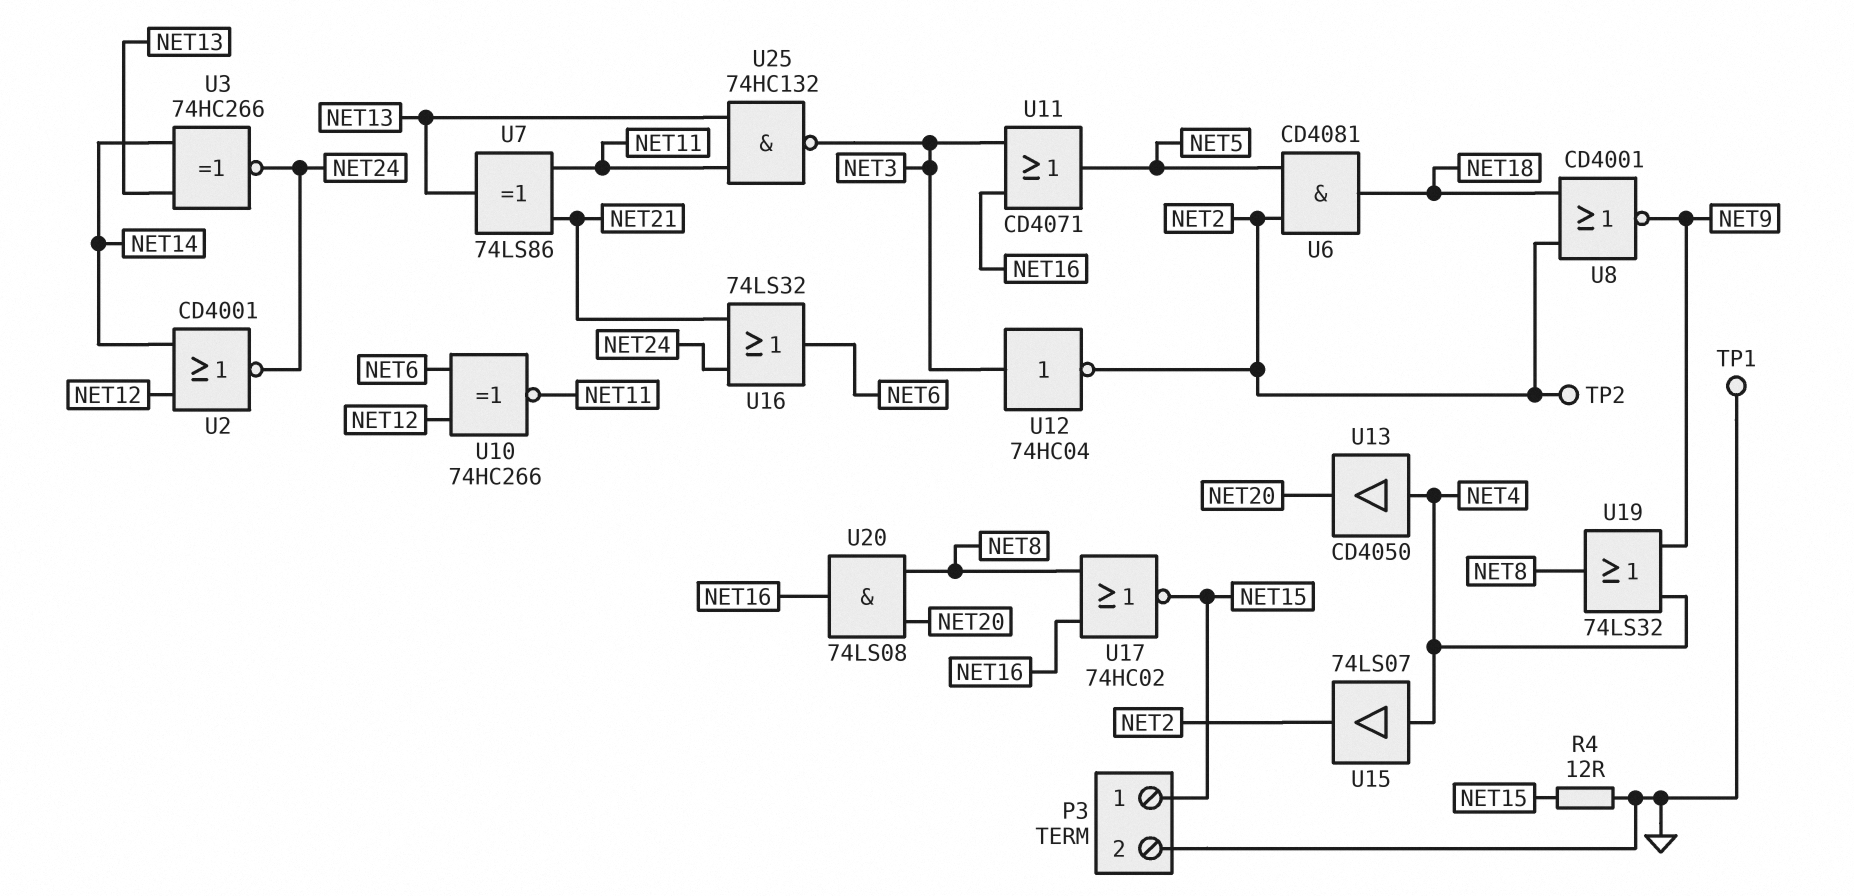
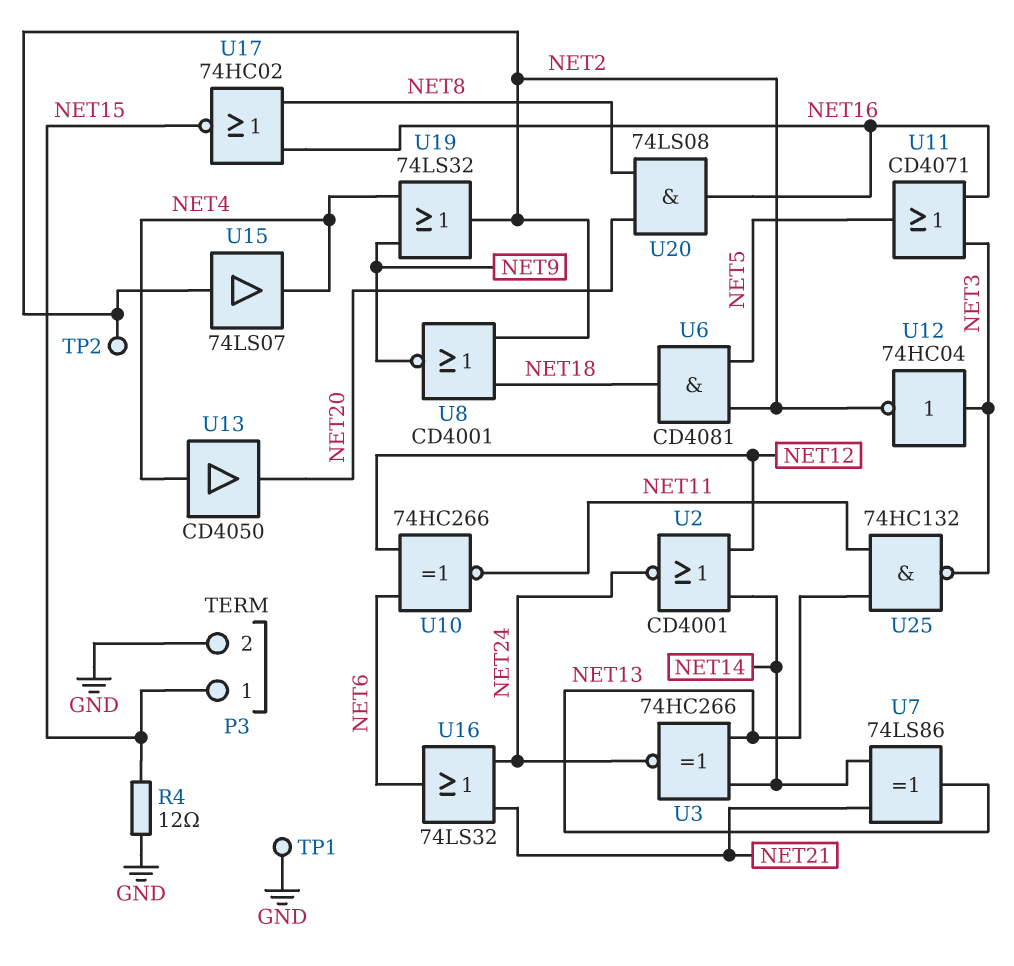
U7: XOR 74LS86 (in NET11, in NET21, out NET13) -> XOR 74LS86 (in NET14, in NET21, out NET13)
U15: buffer 74LS07 (in NET4, out NET2) -> buffer 74LS07 (in NET2, out NET4)
U19: OR 74LS32 (in NET4, in NET9, out NET8) -> OR 74LS32 (in NET4, in NET9, out NET2)

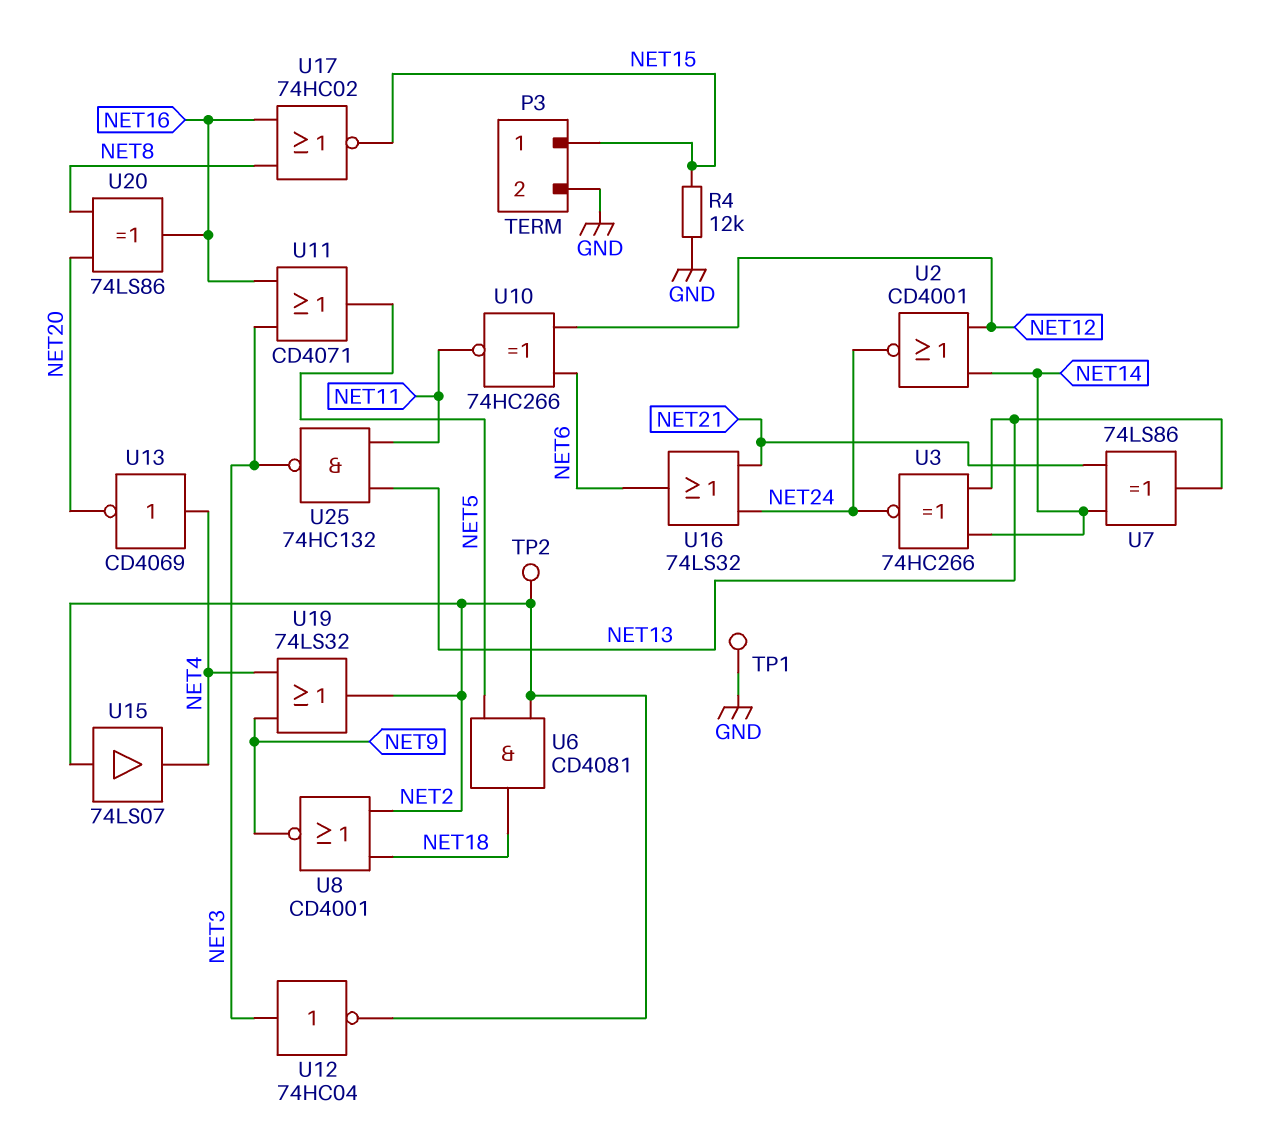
R4: 12 (GND, NET15) -> 12k (GND, NET15)
U13: buffer CD4050 (in NET4, out NET20) -> NOT CD4069 (in NET4, out NET20)
U20: AND 74LS08 (in NET8, in NET20, out NET16) -> XOR 74LS86 (in NET8, in NET20, out NET16)

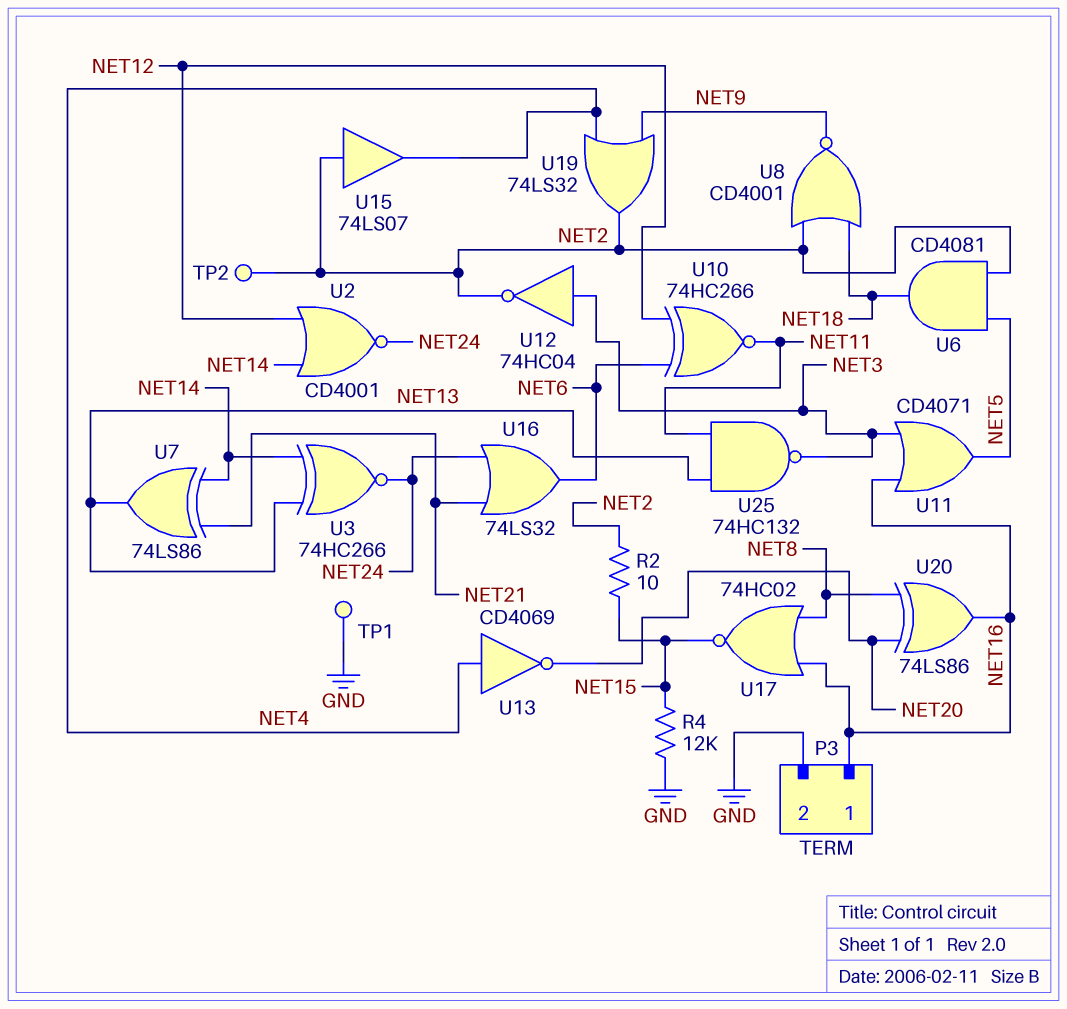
P3 pin 1: NET15 -> NET16
R2: none -> 10 (NET2, NET15)

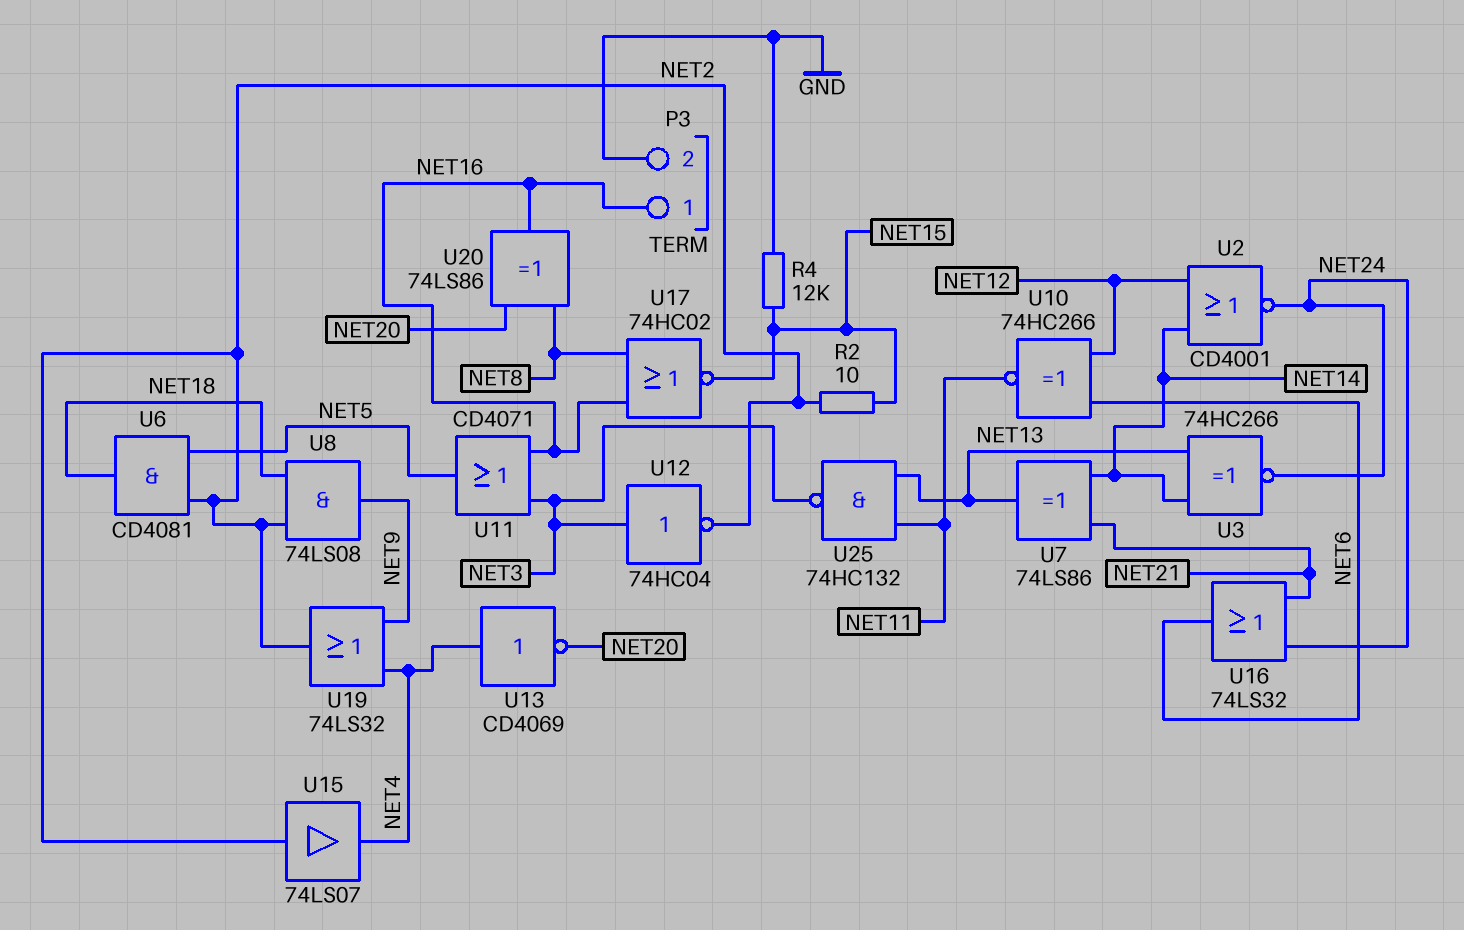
TP1: test point (GND) -> none
TP2: test point (NET2) -> none
U8: NOR CD4001 (in NET2, in NET18, out NET9) -> AND 74LS08 (in NET2, in NET18, out NET9)

